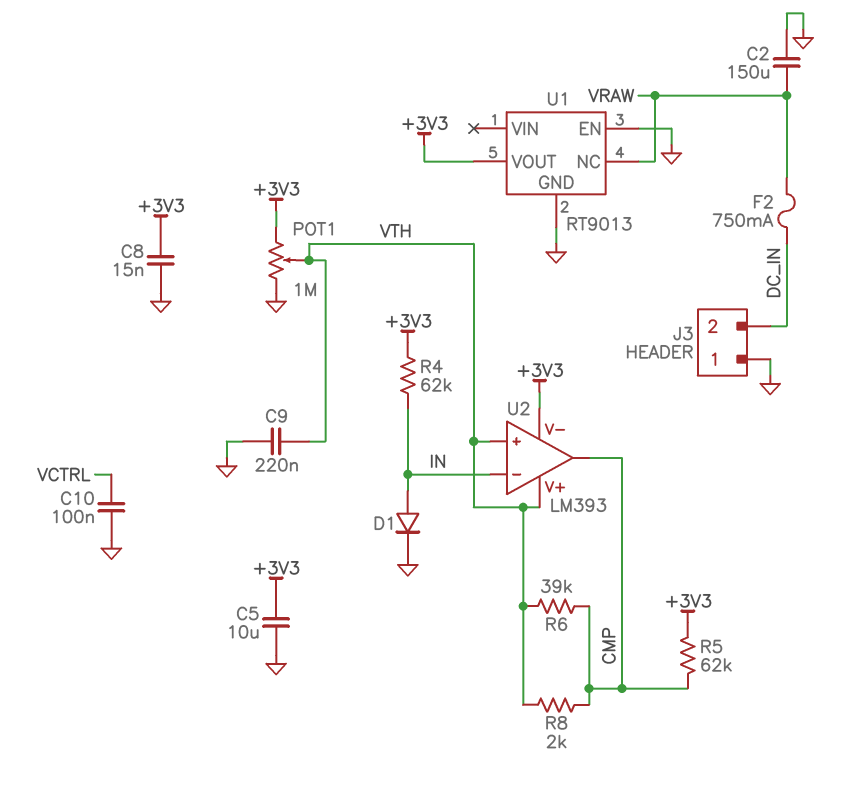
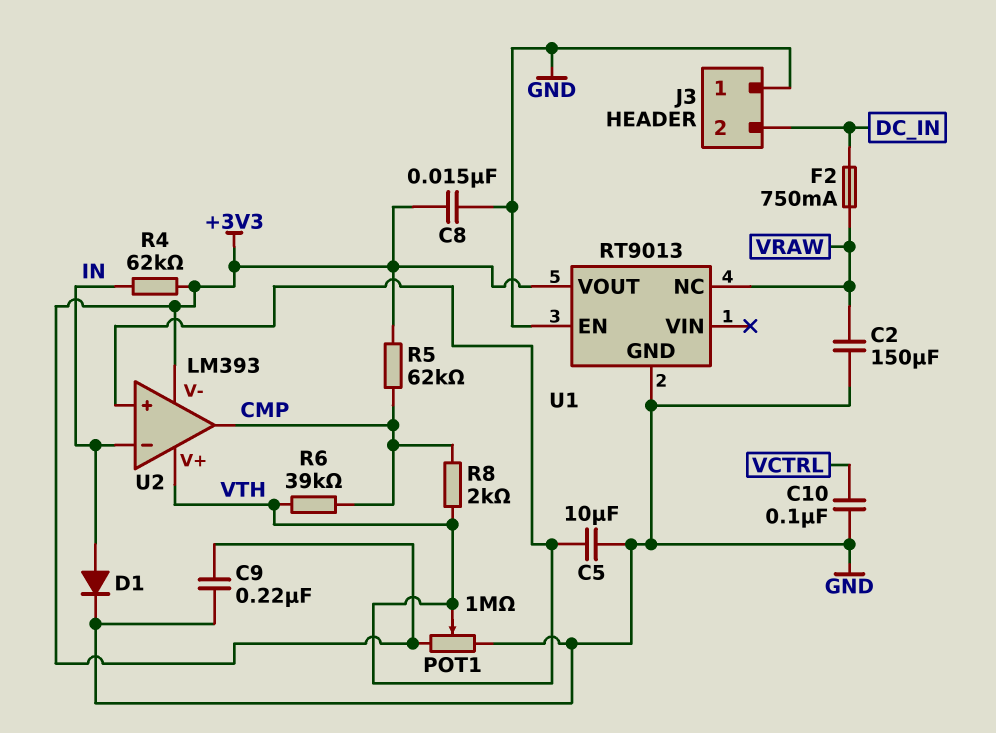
C5: 10uF (+3V3, GND) -> 10uF (GND, VTH)
C9: 220nF (GND, VTH) -> 220nF (+3V3, GND)

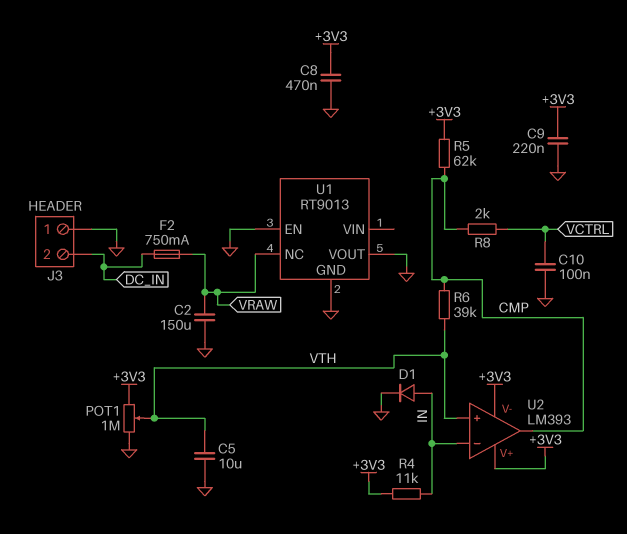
C8: 15nF (+3V3, GND) -> 470nF (+3V3, GND)
R4: 62k (+3V3, IN) -> 11k (+3V3, IN)
R8: 2k (CMP, VTH) -> 2k (CMP, VCTRL)
U1 pin VOUT: +3V3 -> GND
U2 pin V+: VTH -> +3V3

